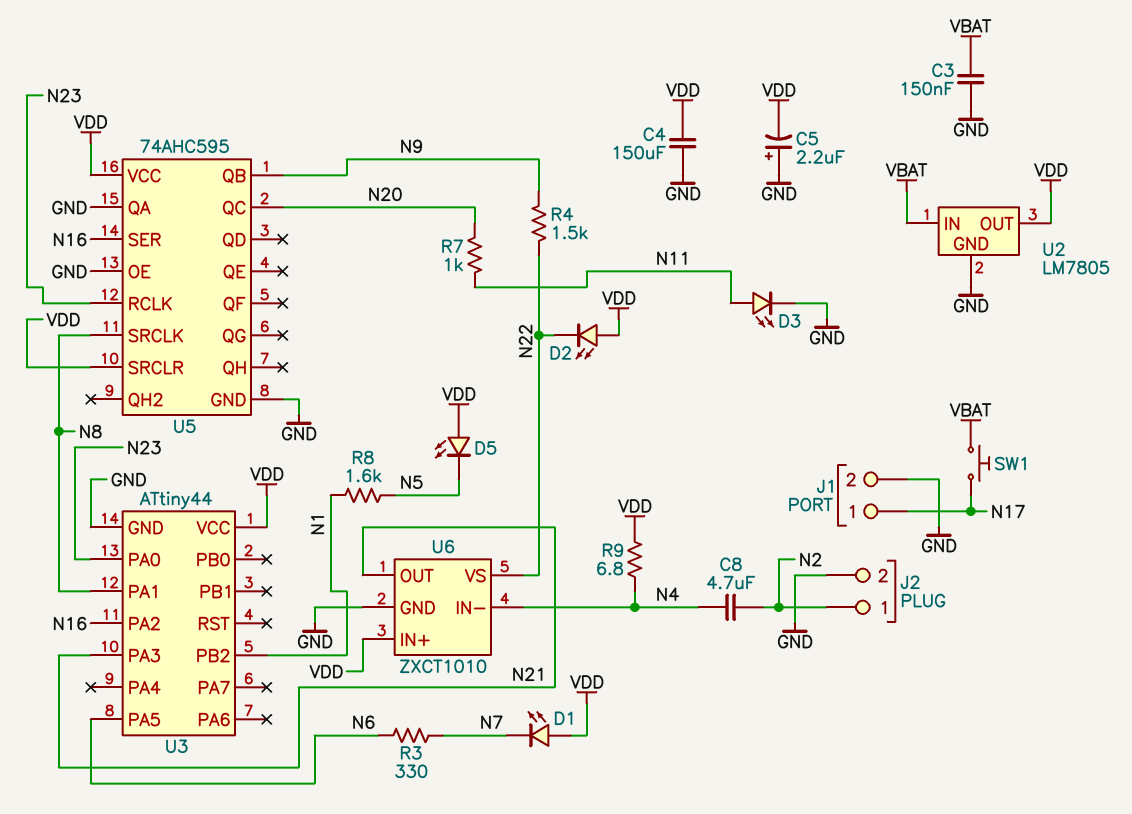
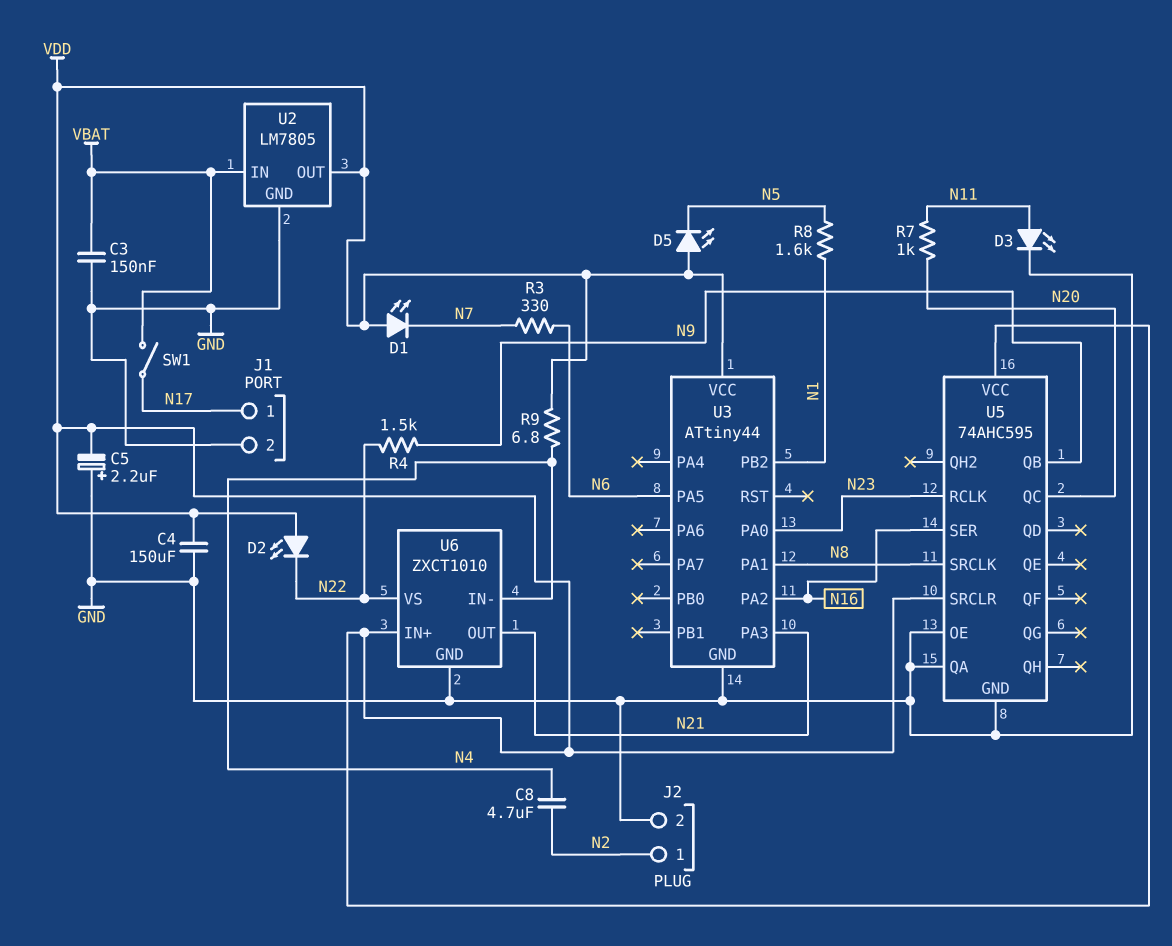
SW1: button (N17, VBAT) -> switch (N17, VBAT)

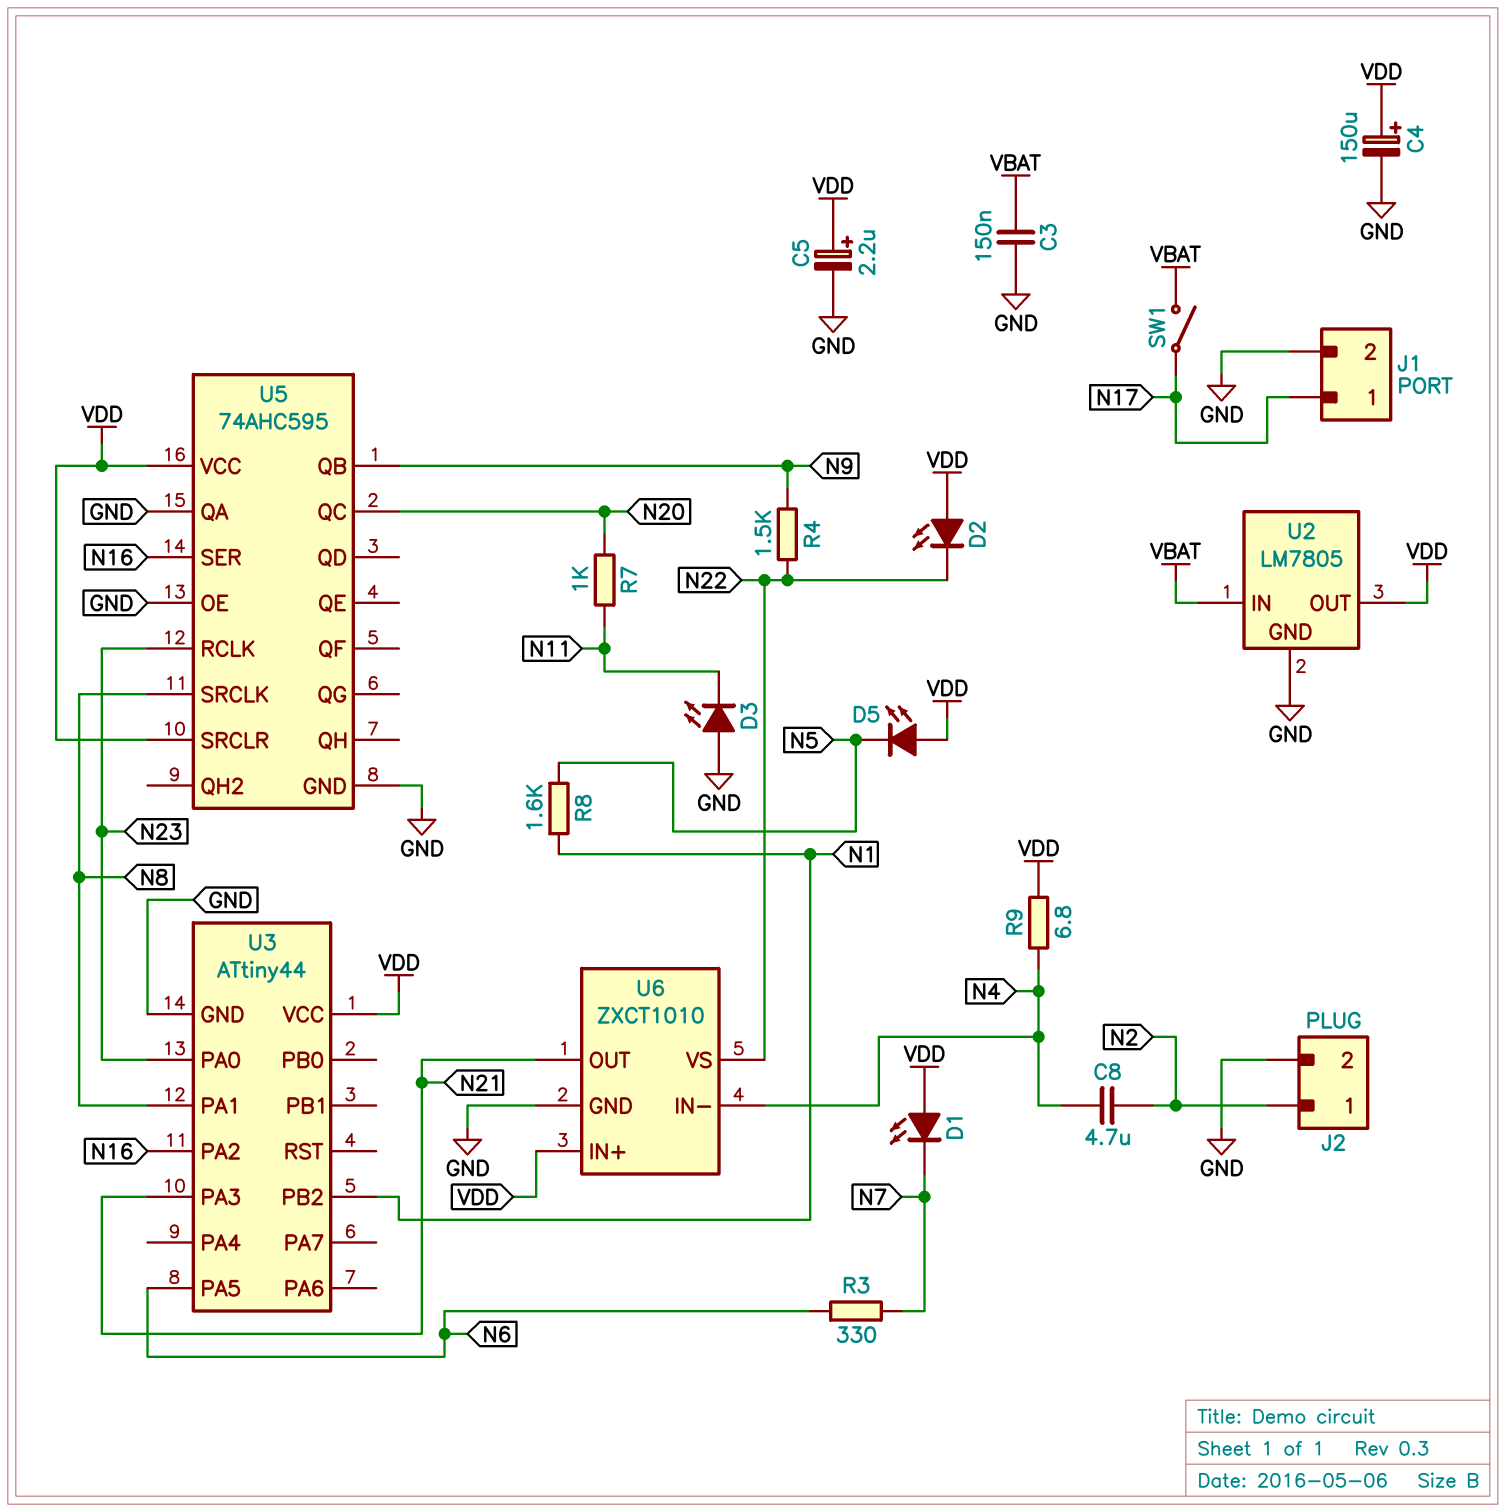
C4: 150uF (GND, VDD) -> 150uF (plus VDD, minus GND)
C5: 2.2uF (plus GND, minus VDD) -> 2.2uF (plus VDD, minus GND)
D3: LED (A N11, K GND) -> LED (A GND, K N11)

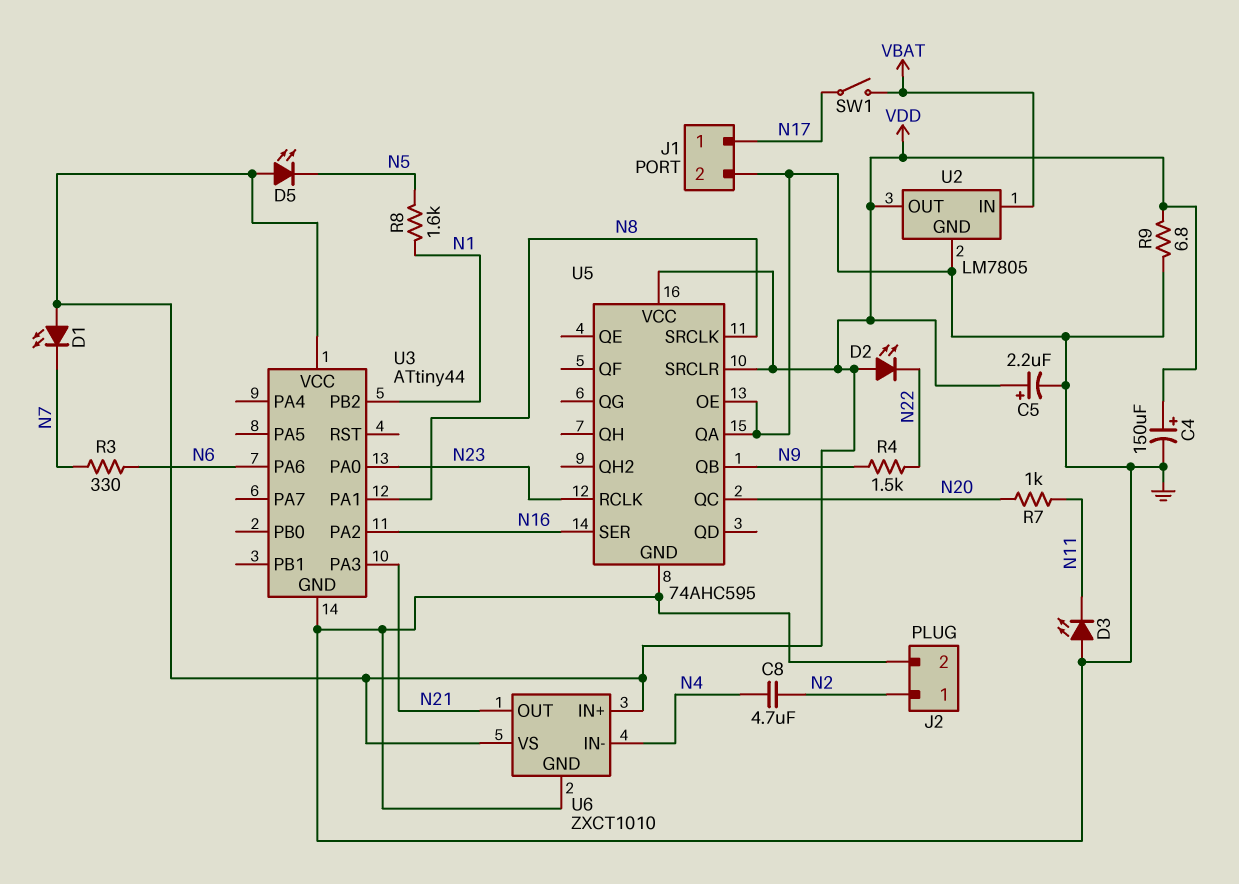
C3: 150nF (GND, VBAT) -> none
R9: 6.8 (N4, VDD) -> 6.8 (GND, VDD)
U3 pin PA5: N6 -> none
U3 pin PA6: none -> N6
U6 pin VS: N22 -> VDD

